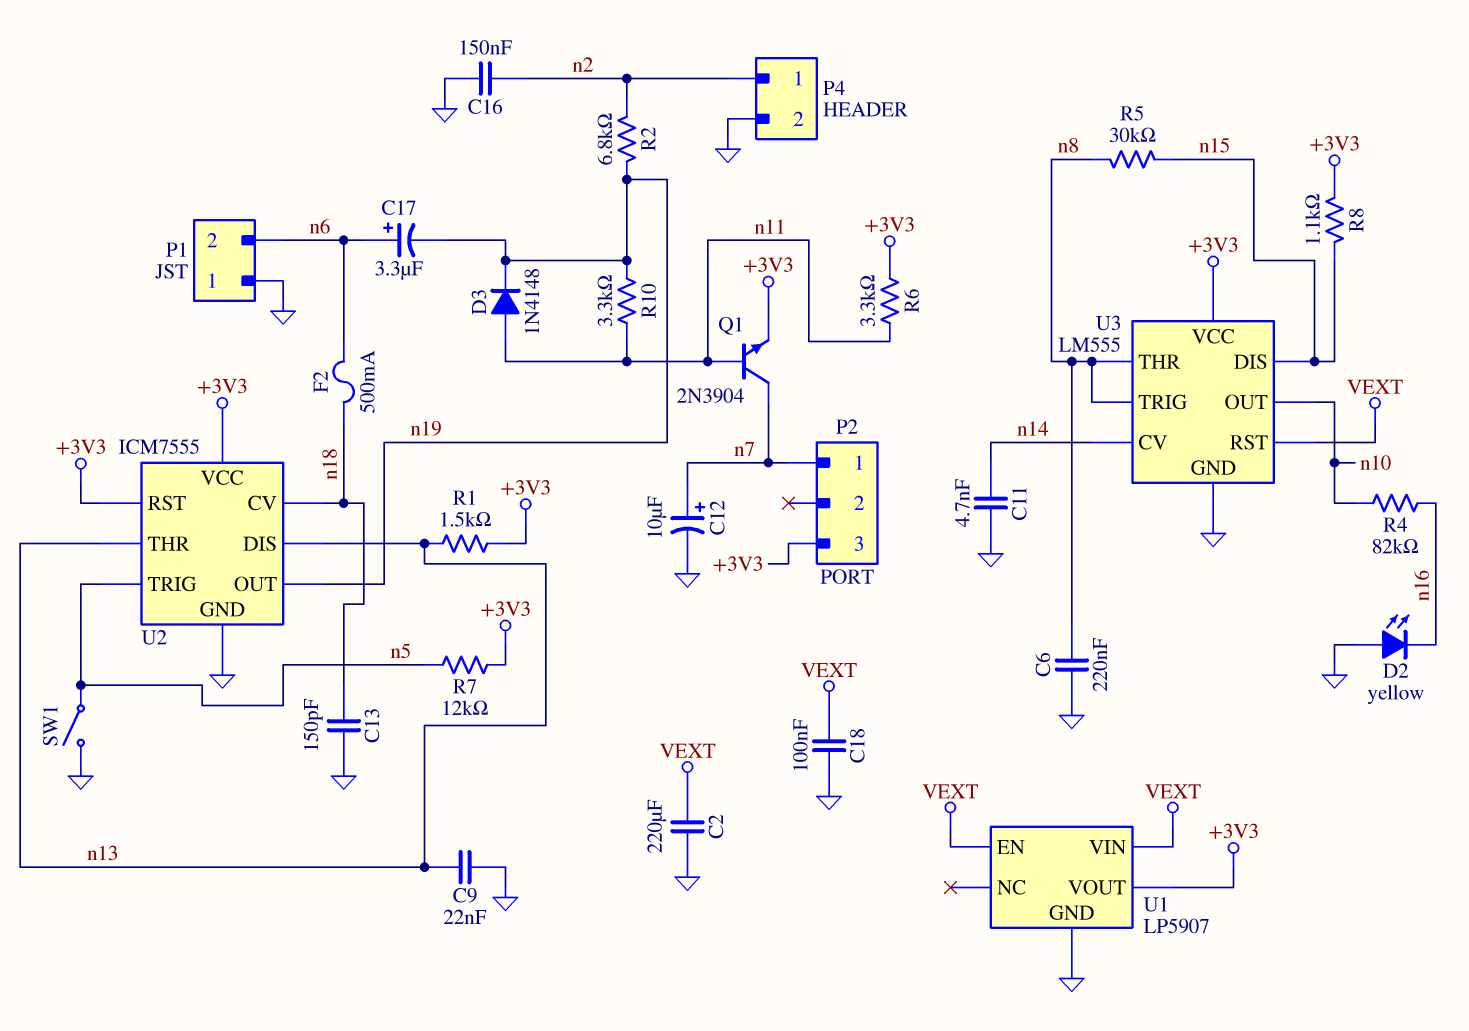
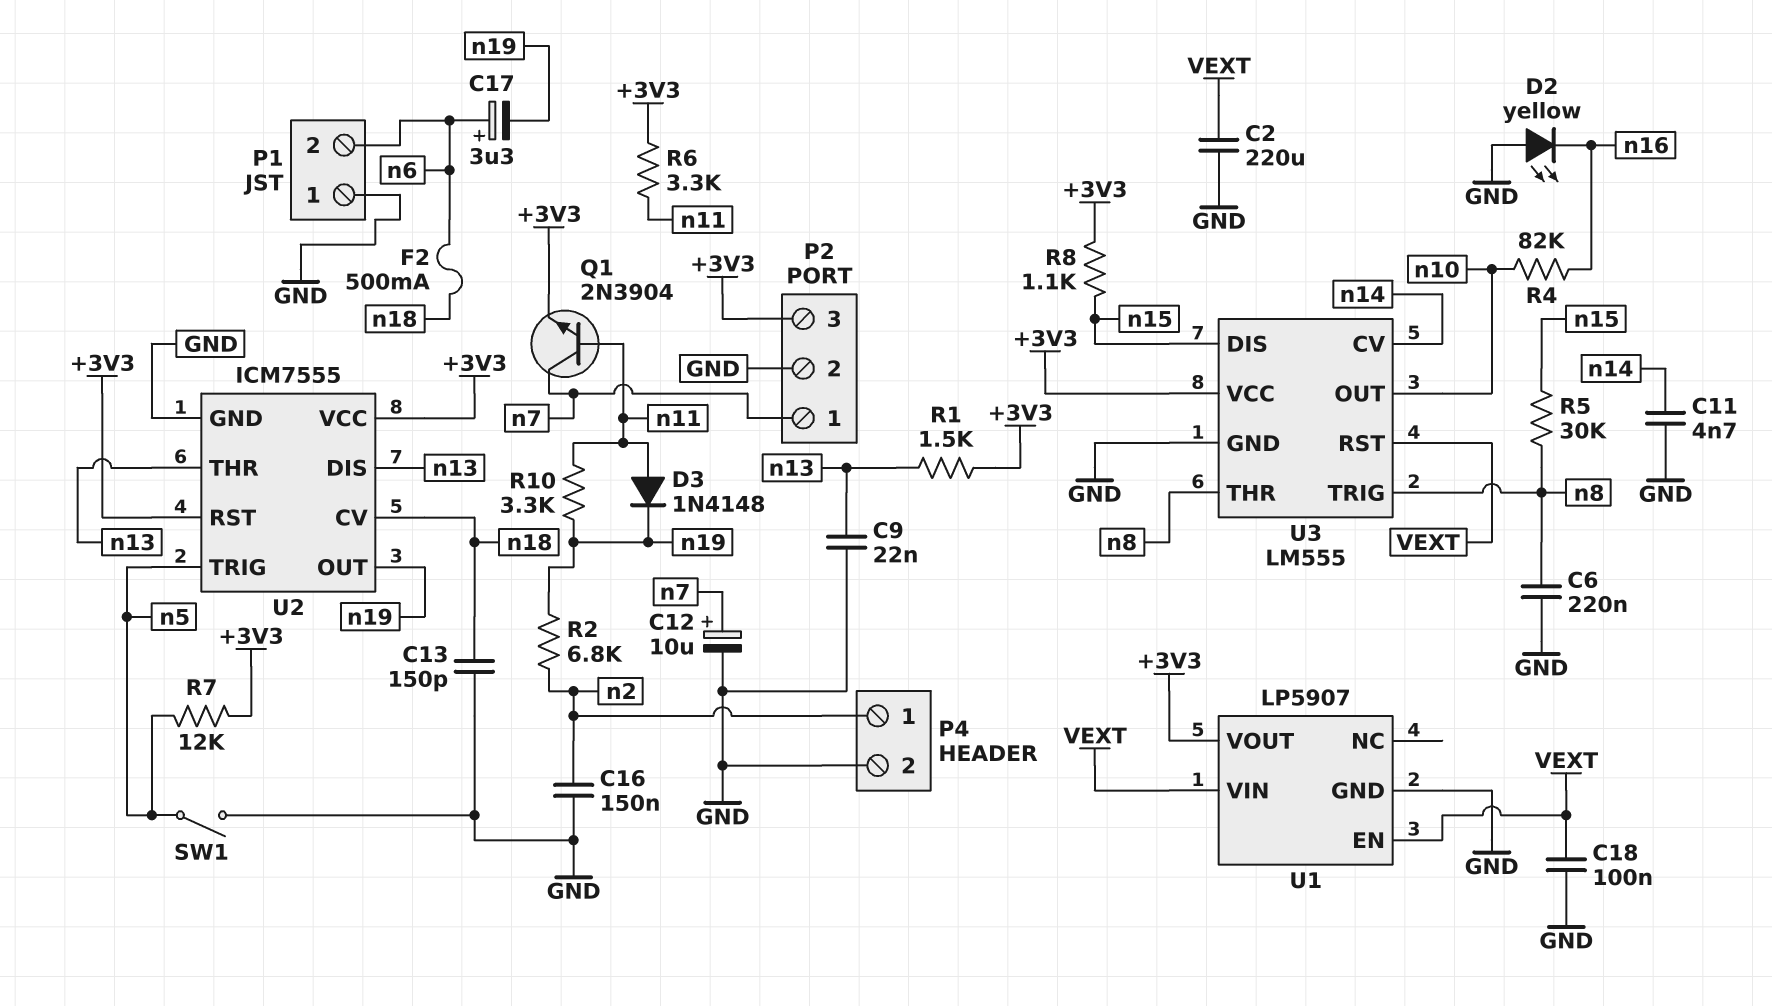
P2 pin 2: none -> GND

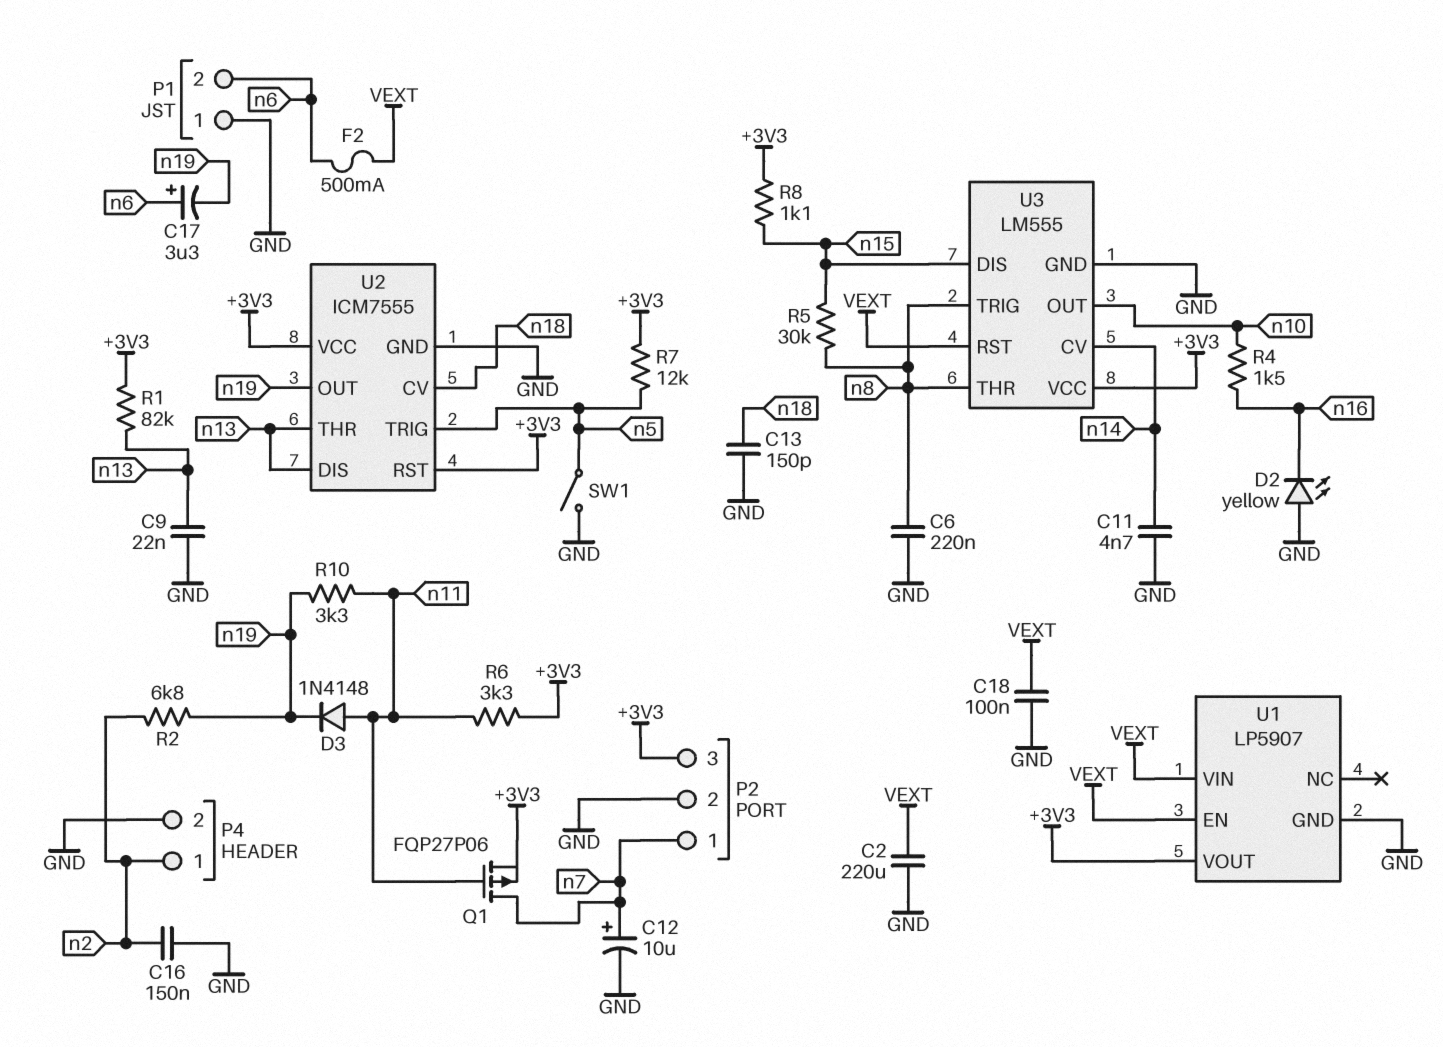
F2: 500mA (n6, n18) -> 500mA (VEXT, n6)
Q1: NPN 2N3904 (B n11, C n7, E +3V3) -> PMOS FQP27P06 (G n11, D n7, S +3V3)
R1: 1.5k (+3V3, n13) -> 82k (+3V3, n13)
R4: 82k (n10, n16) -> 1.5k (n10, n16)

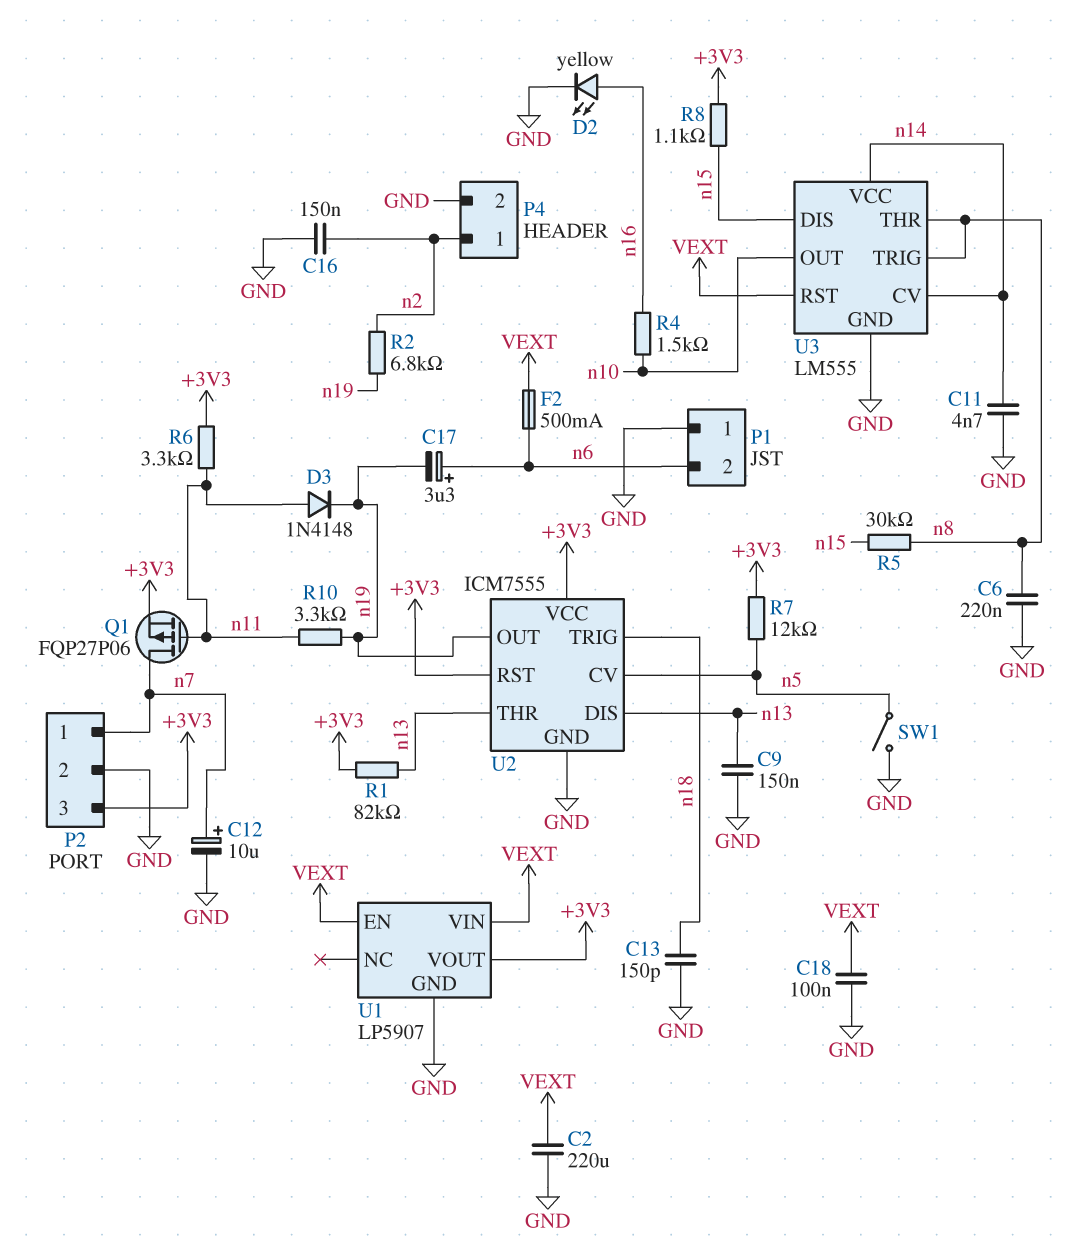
C9: 22nF (GND, n13) -> 150nF (GND, n13)
D2: LED yellow (A GND, K n16) -> LED yellow (A n16, K GND)
U2 pin CV: n18 -> n5
U2 pin TRIG: n5 -> n18
U3 pin VCC: +3V3 -> n14

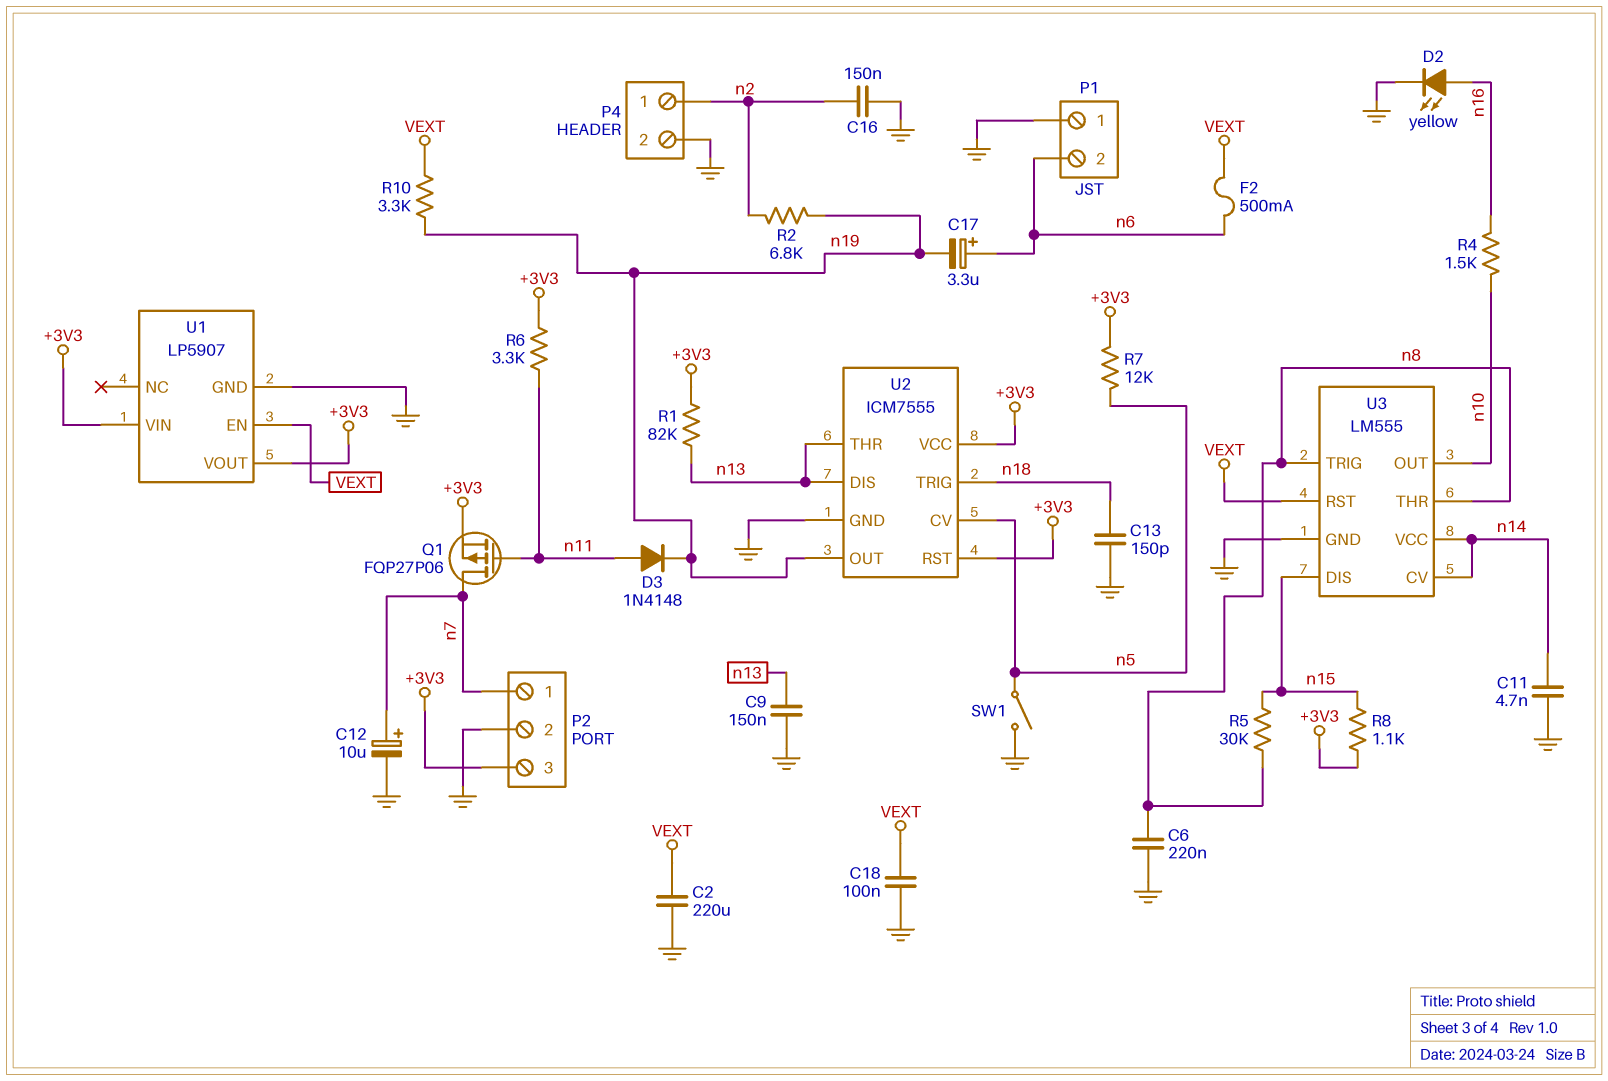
R10: 3.3k (n11, n19) -> 3.3k (VEXT, n19)
U1 pin VIN: VEXT -> +3V3

